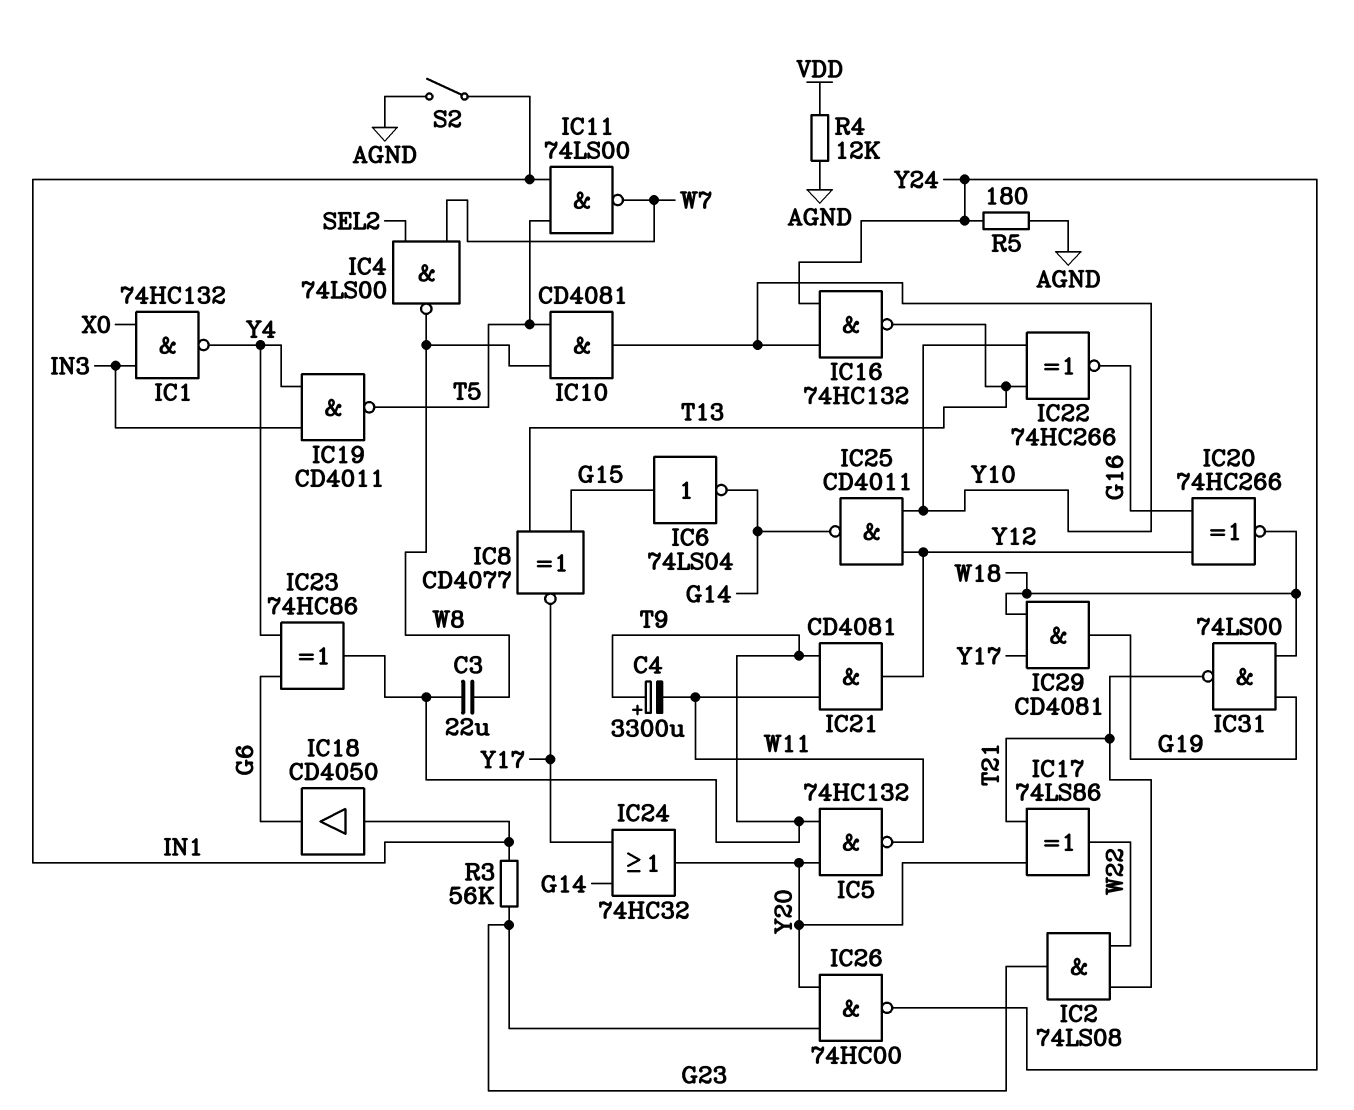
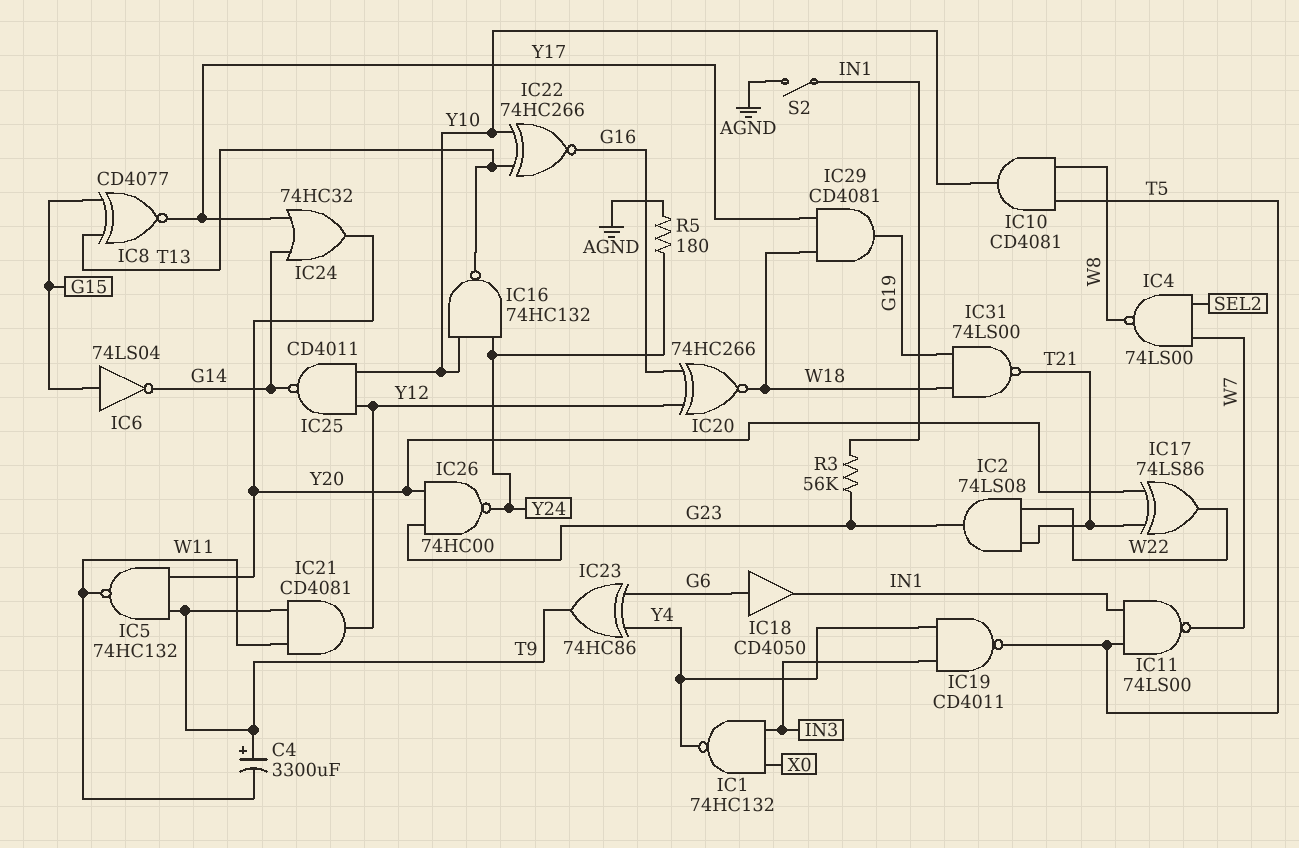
C3: 22uF (T9, W8) -> none
IC18: buffer CD4050 (in IN1, out G6) -> buffer CD4050 (in G6, out IN1)
R4: 12k (AGND, VDD) -> none

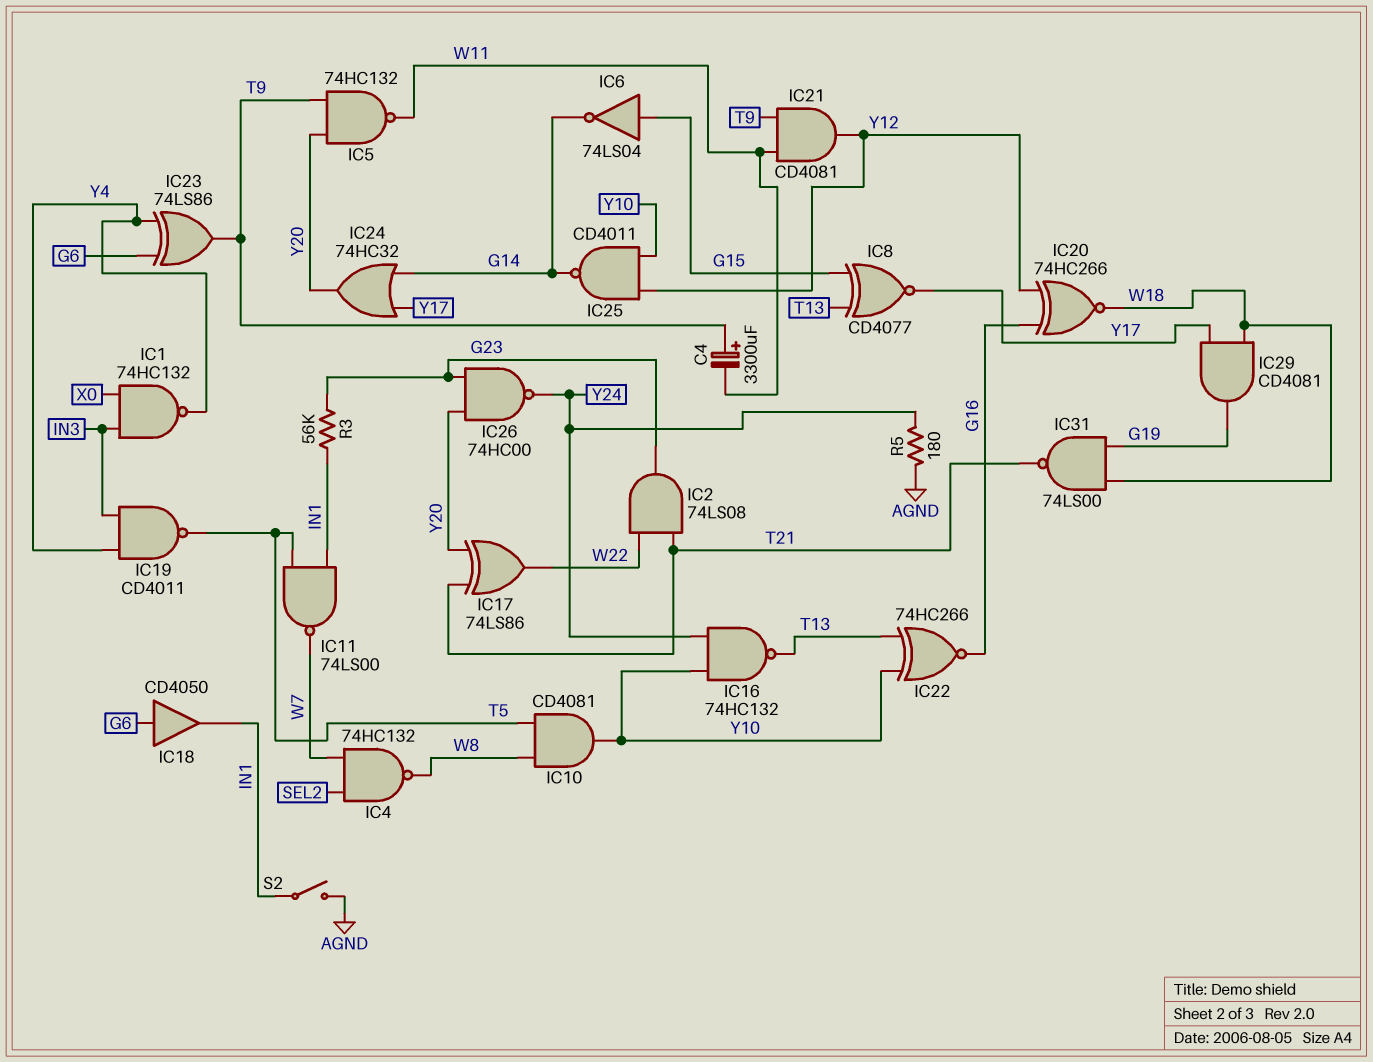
IC4: NAND 74LS00 (in SEL2, in W7, out W8) -> NAND 74HC132 (in SEL2, in W7, out W8)
IC23: XOR 74HC86 (in G6, in Y4, out T9) -> XOR 74LS86 (in G6, in Y4, out T9)

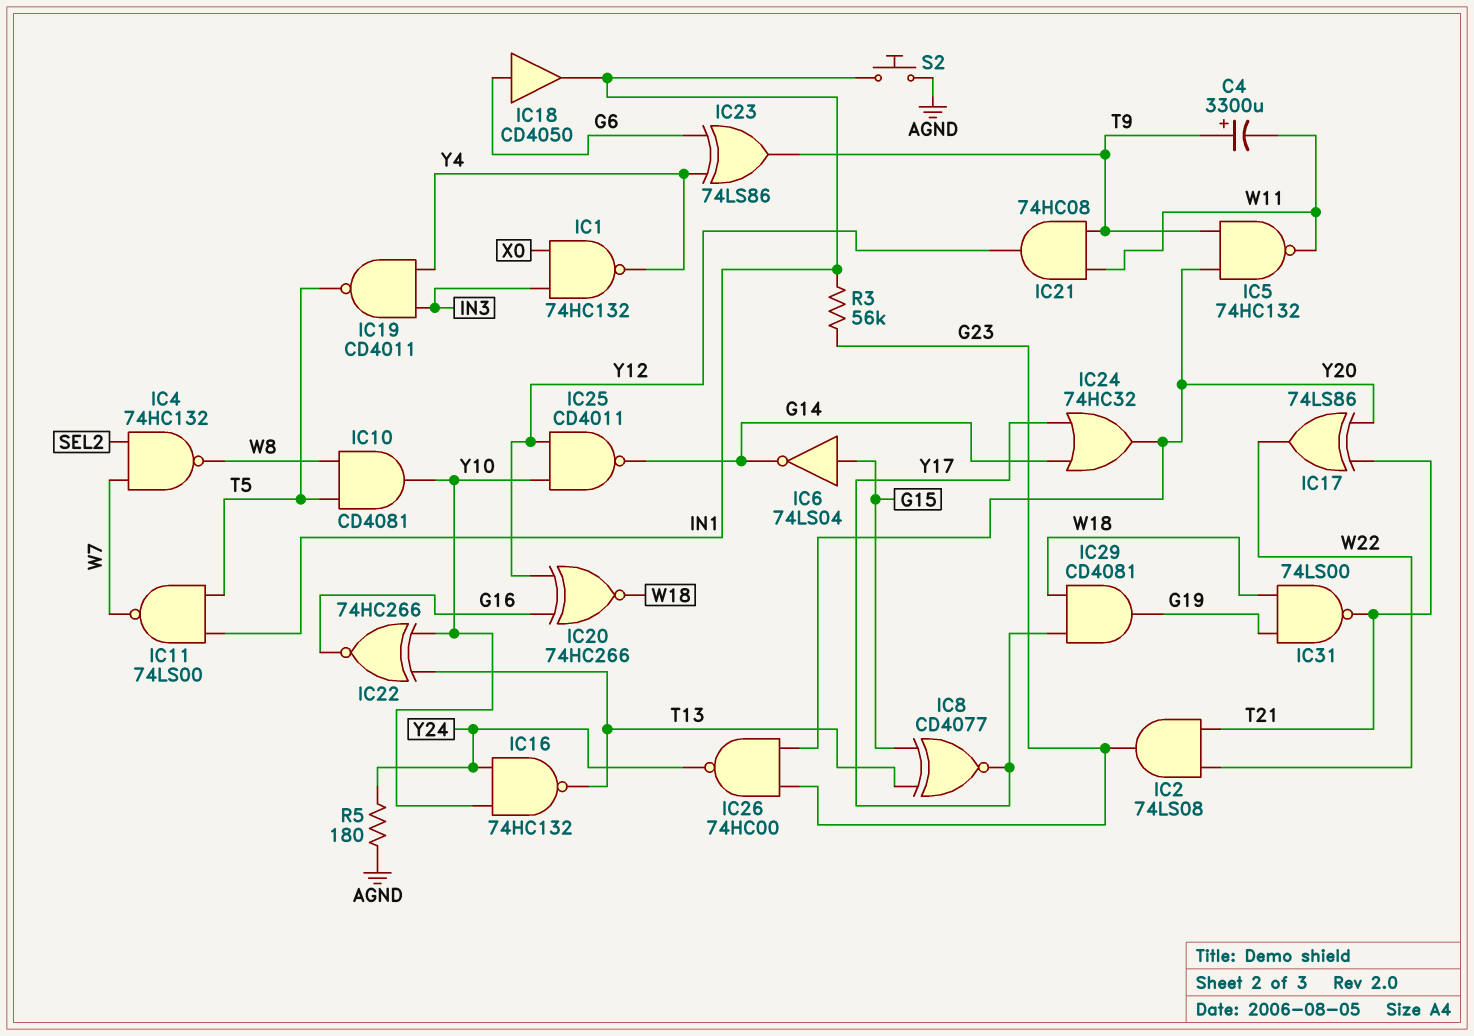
IC21: AND CD4081 (in T9, in W11, out Y12) -> AND 74HC08 (in T9, in W11, out Y12)
S2: switch (AGND, IN1) -> button (AGND, IN1)

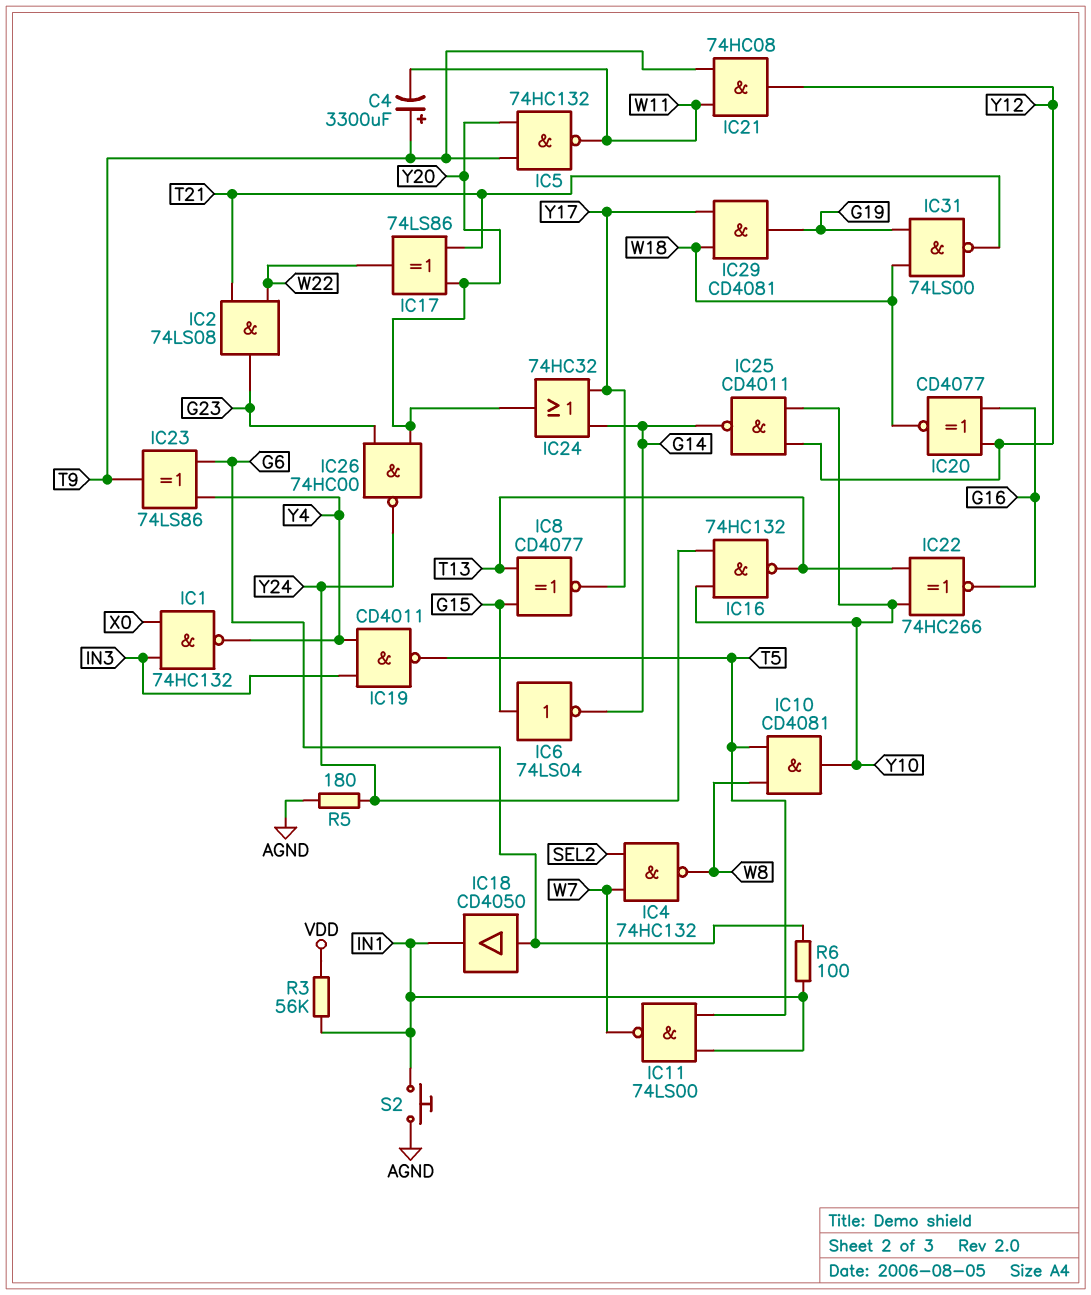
IC20: XNOR 74HC266 (in G16, in Y12, out W18) -> XNOR CD4077 (in G16, in Y12, out W18)
R3: 56k (G23, IN1) -> 56k (IN1, VDD)
R6: none -> 100 (G6, IN1)

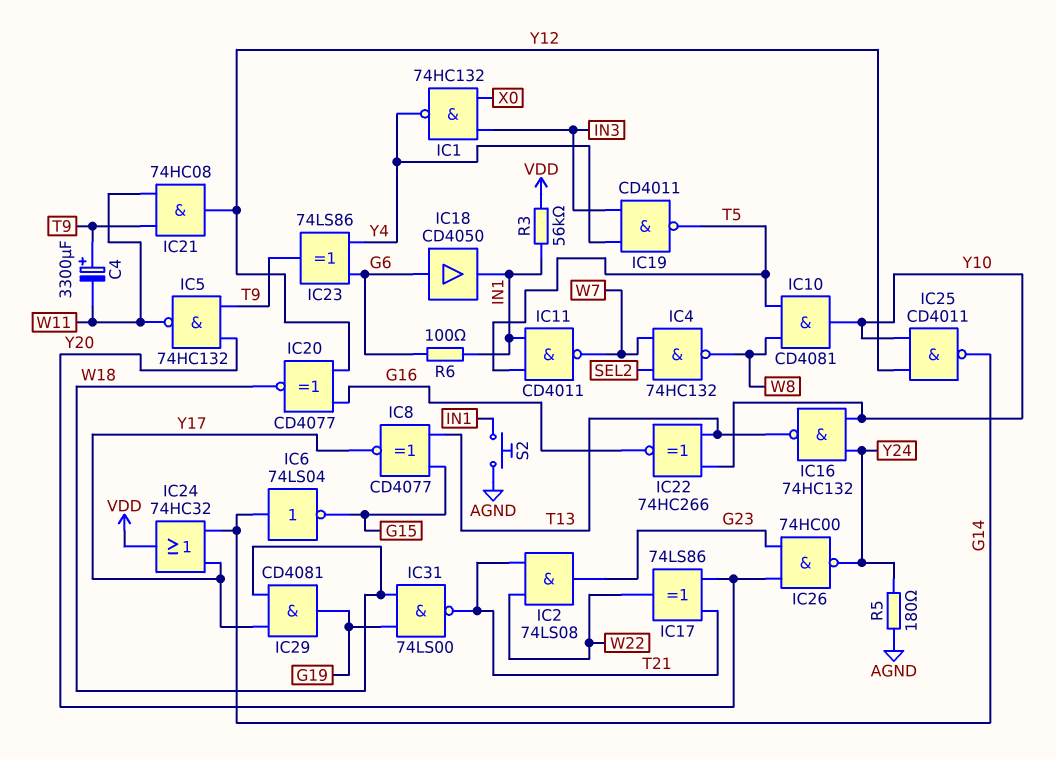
IC6: NOT 74LS04 (in G15, out G14) -> NOT 74LS04 (in G14, out G15)
IC11: NAND 74LS00 (in IN1, in T5, out W7) -> NAND CD4011 (in IN1, in T5, out W7)
IC24: OR 74HC32 (in G14, in Y17, out Y20) -> OR 74HC32 (in G14, in Y17, out VDD)

